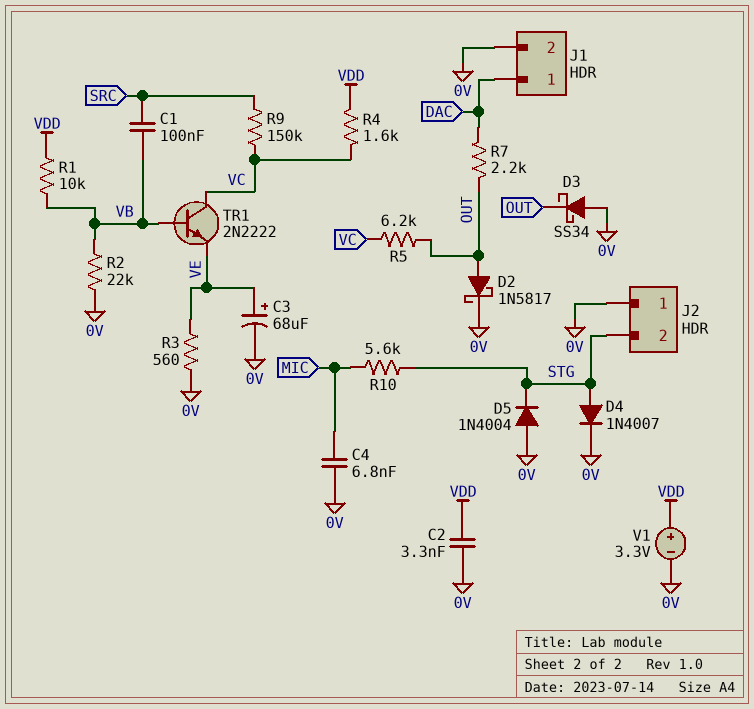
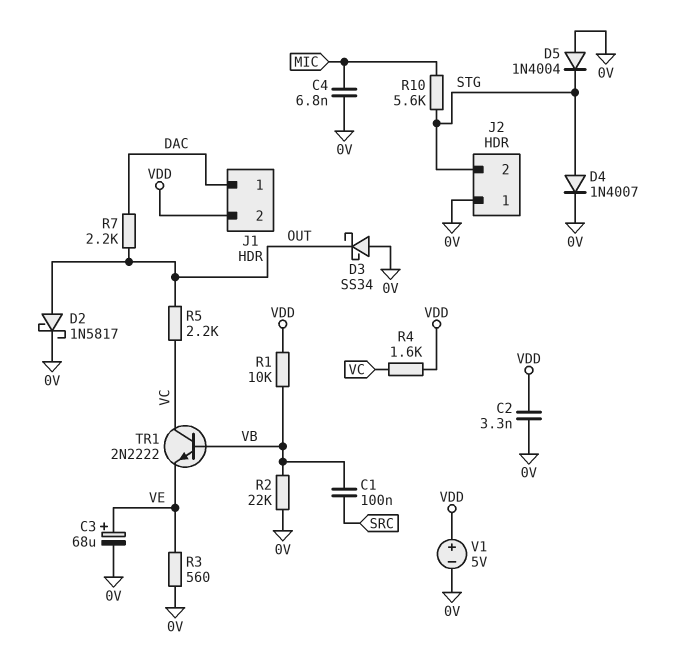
J1 pin 2: 0V -> VDD
R5: 6.2k (OUT, VC) -> 2.2k (OUT, VC)
R9: 150k (SRC, VC) -> none
V1: 3.3V (plus VDD, minus 0V) -> 5V (plus VDD, minus 0V)

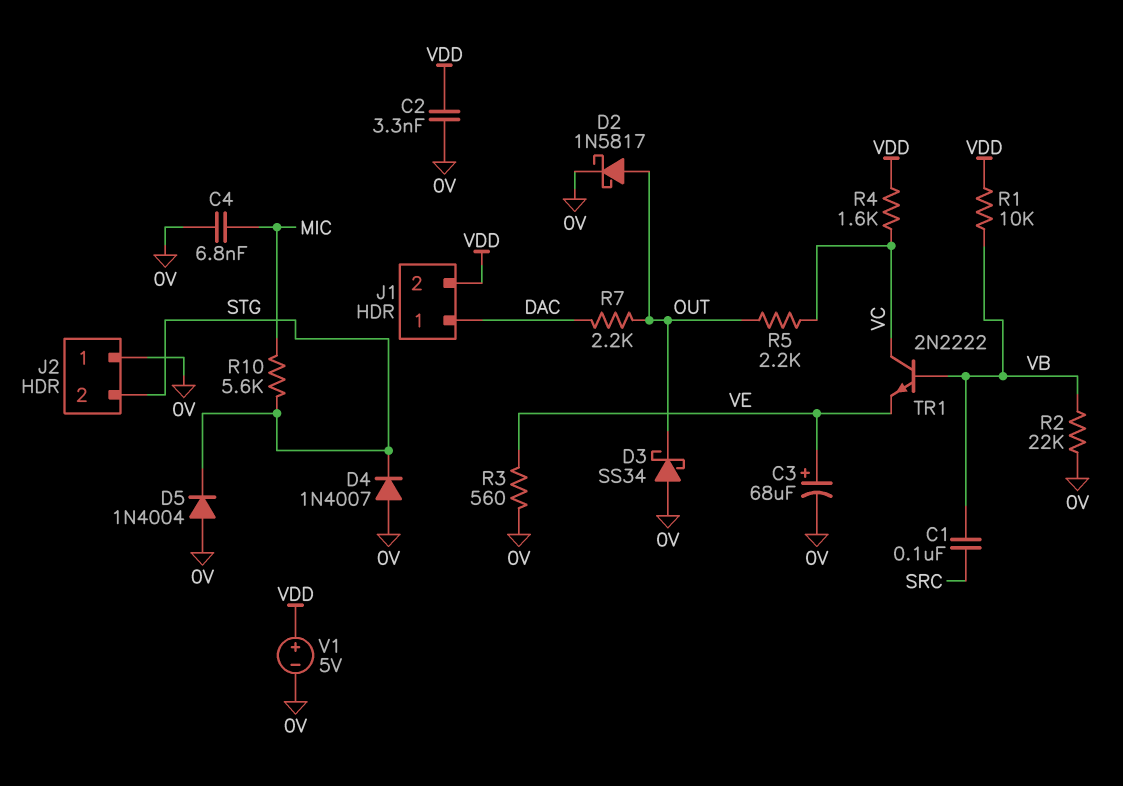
D4: diode 1N4007 (A STG, K 0V) -> diode 1N4007 (A 0V, K STG)

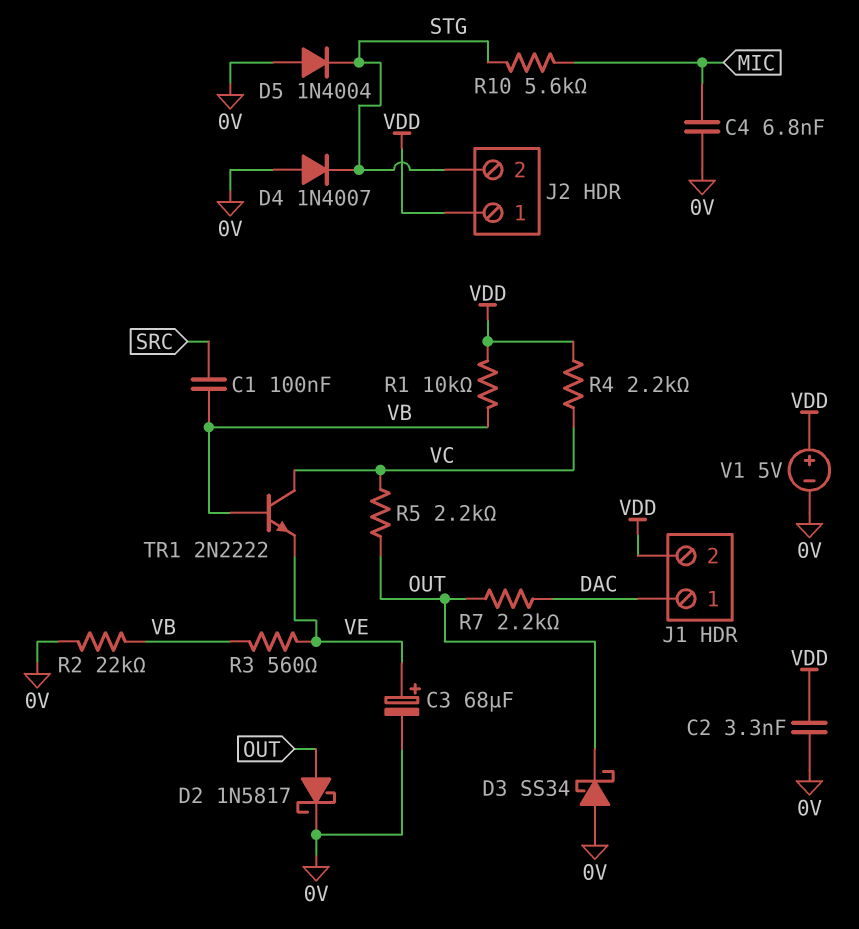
J2 pin 1: 0V -> VDD
R3: 560 (0V, VE) -> 560 (VB, VE)
R4: 1.6k (VC, VDD) -> 2.2k (VC, VDD)

